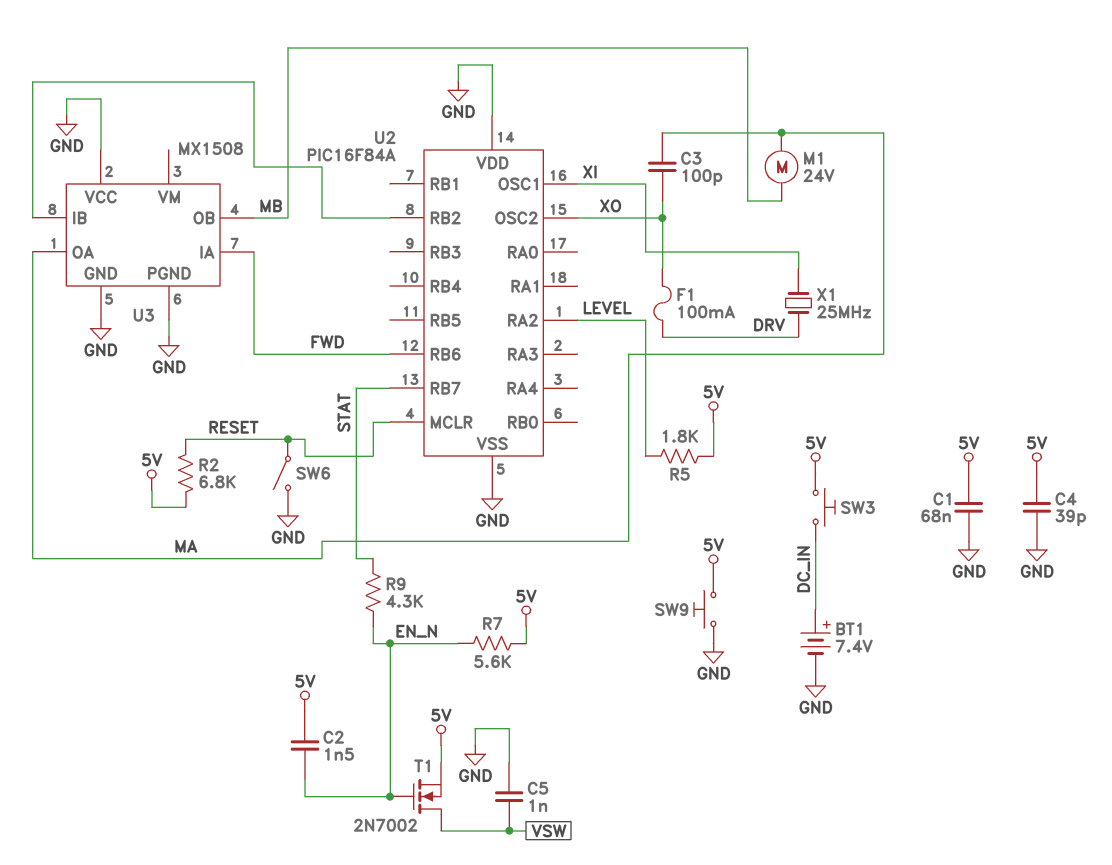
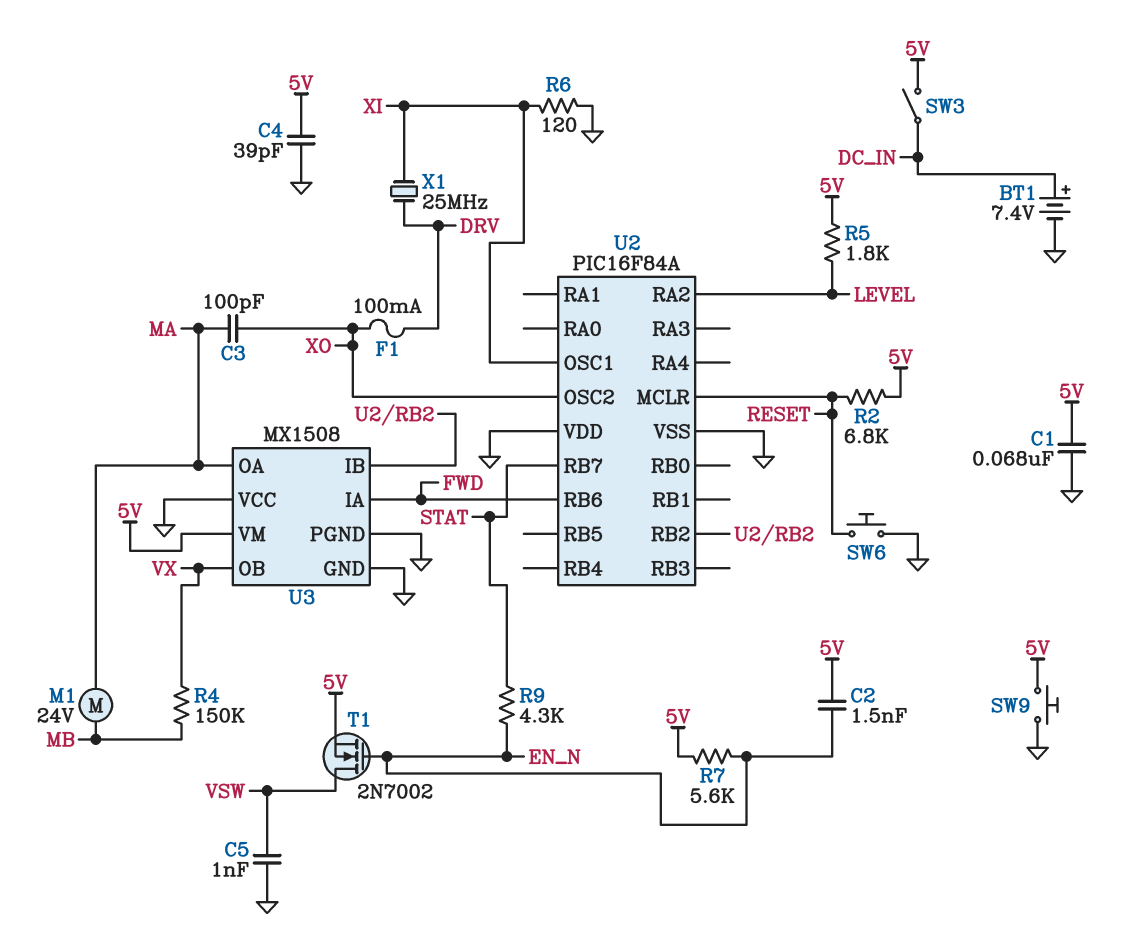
R4: none -> 150k (MB, VX)
R6: none -> 120 (GND, XI)
SW3: button (5V, DC_IN) -> switch (5V, DC_IN)
SW6: switch (GND, RESET) -> button (GND, RESET)
U3 pin OB: MB -> VX
U3 pin VM: none -> 5V

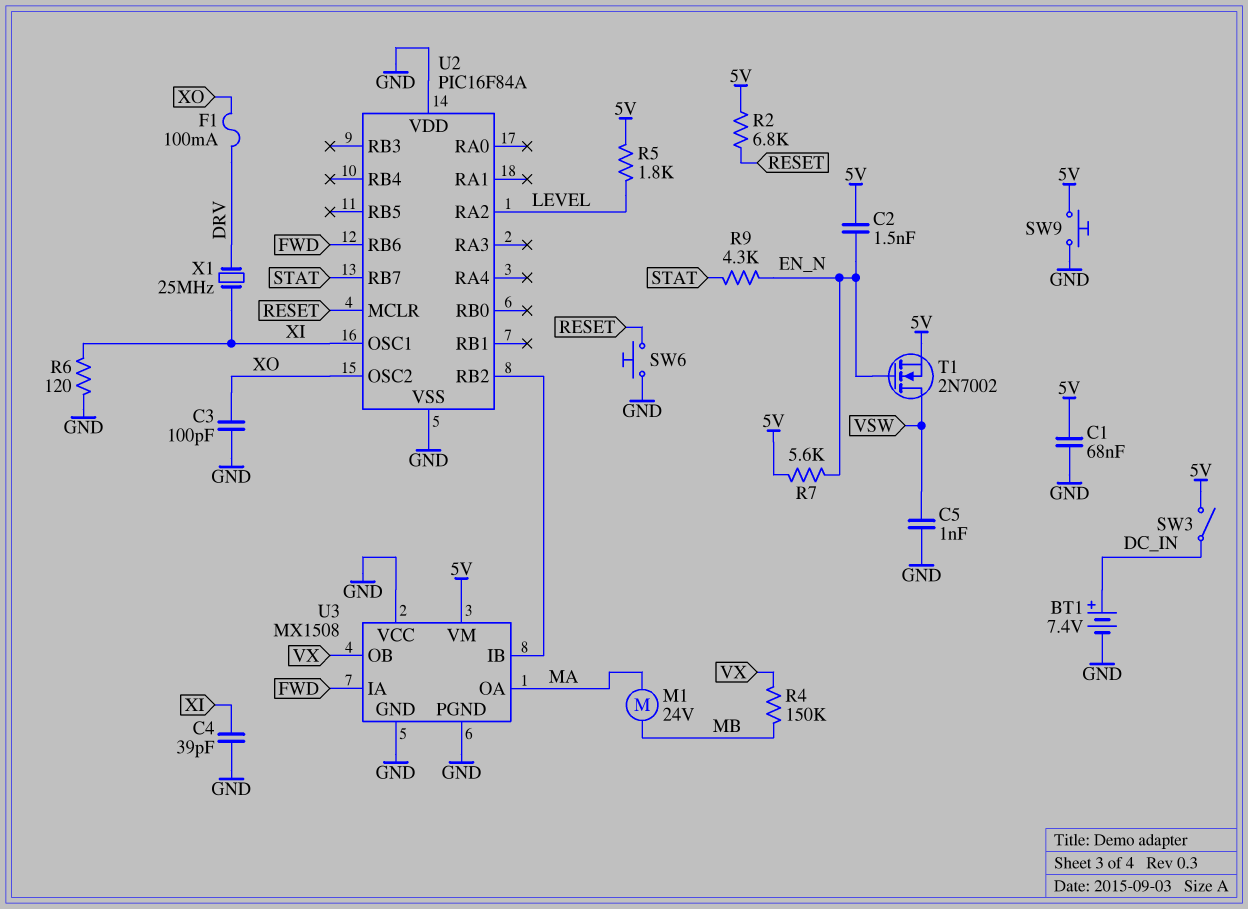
C3: 100pF (MA, XO) -> 100pF (GND, XO)
C4: 39pF (5V, GND) -> 39pF (GND, XI)

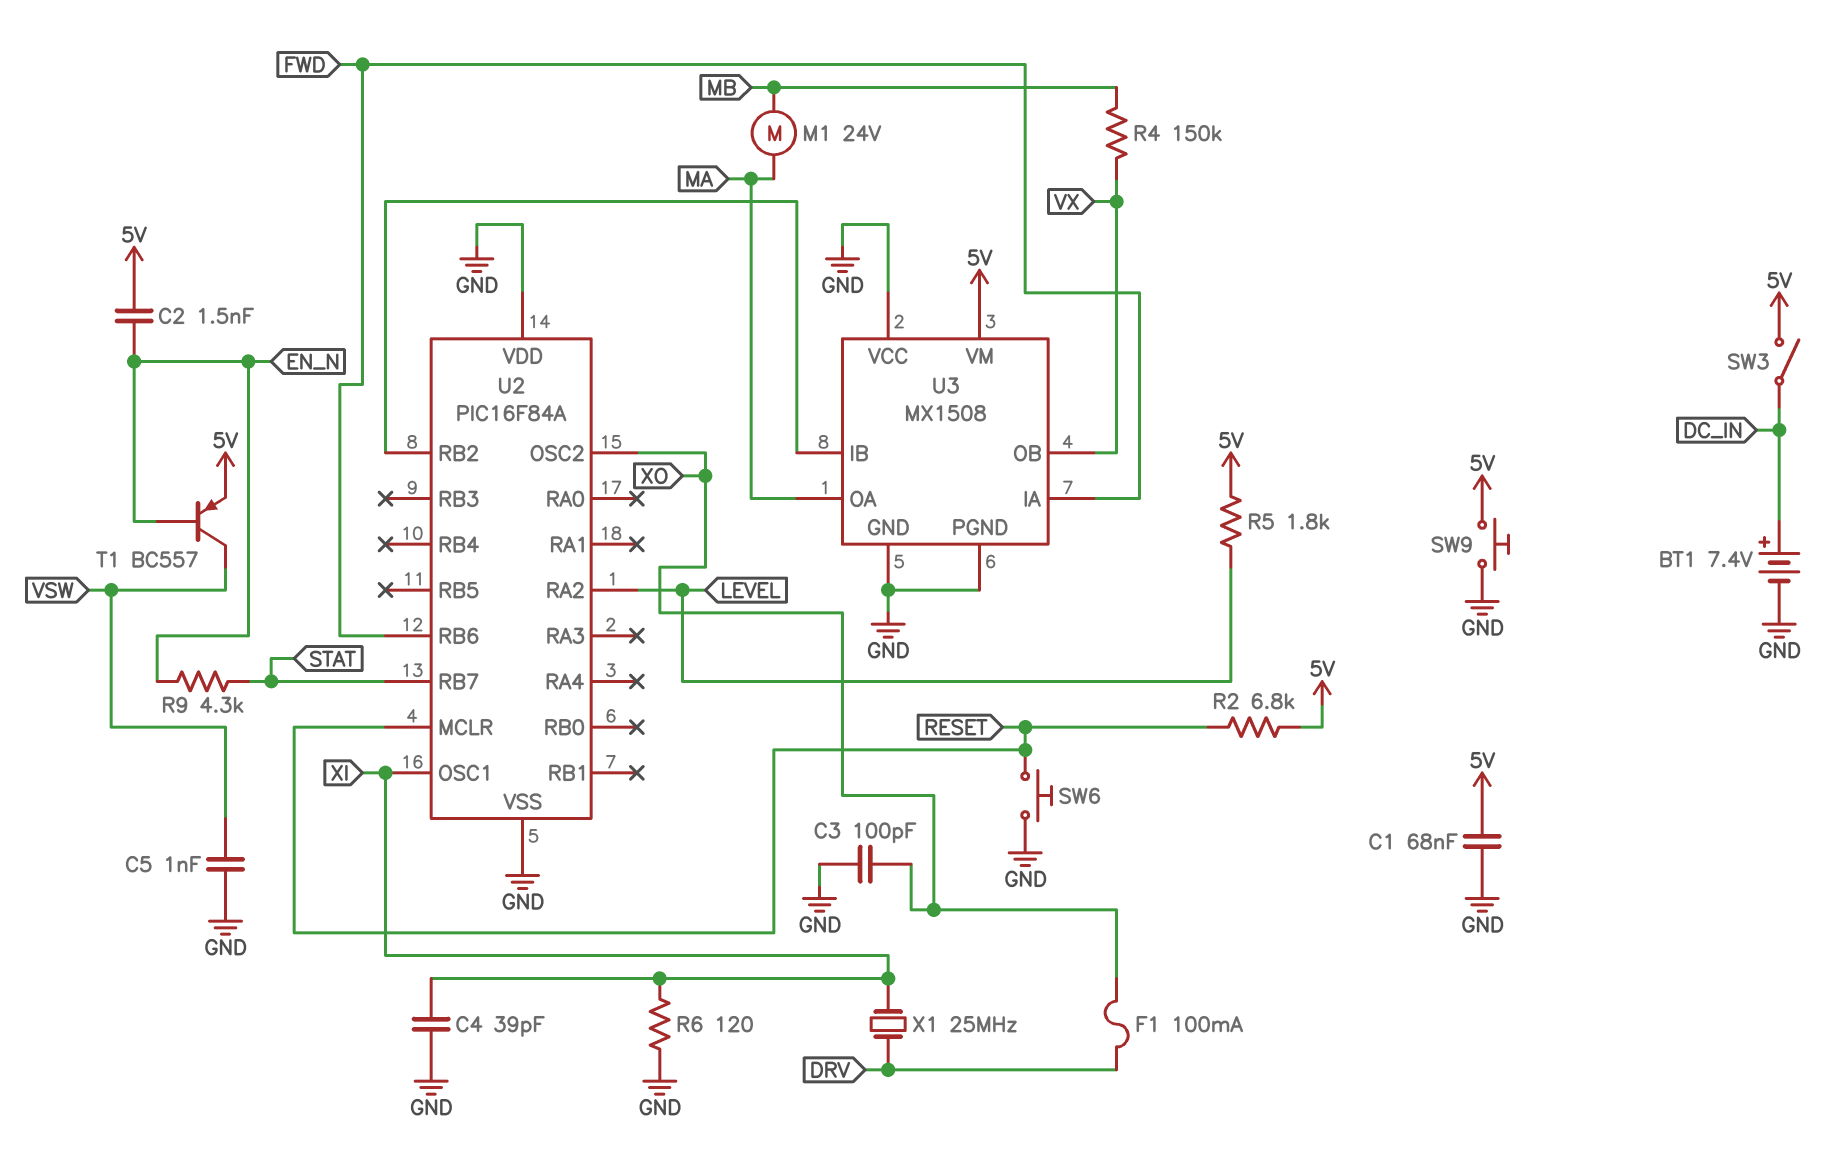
R7: 5.6k (5V, EN_N) -> none
T1: NMOS 2N7002 (G EN_N, D VSW, S 5V) -> PNP BC557 (B EN_N, C VSW, E 5V)

